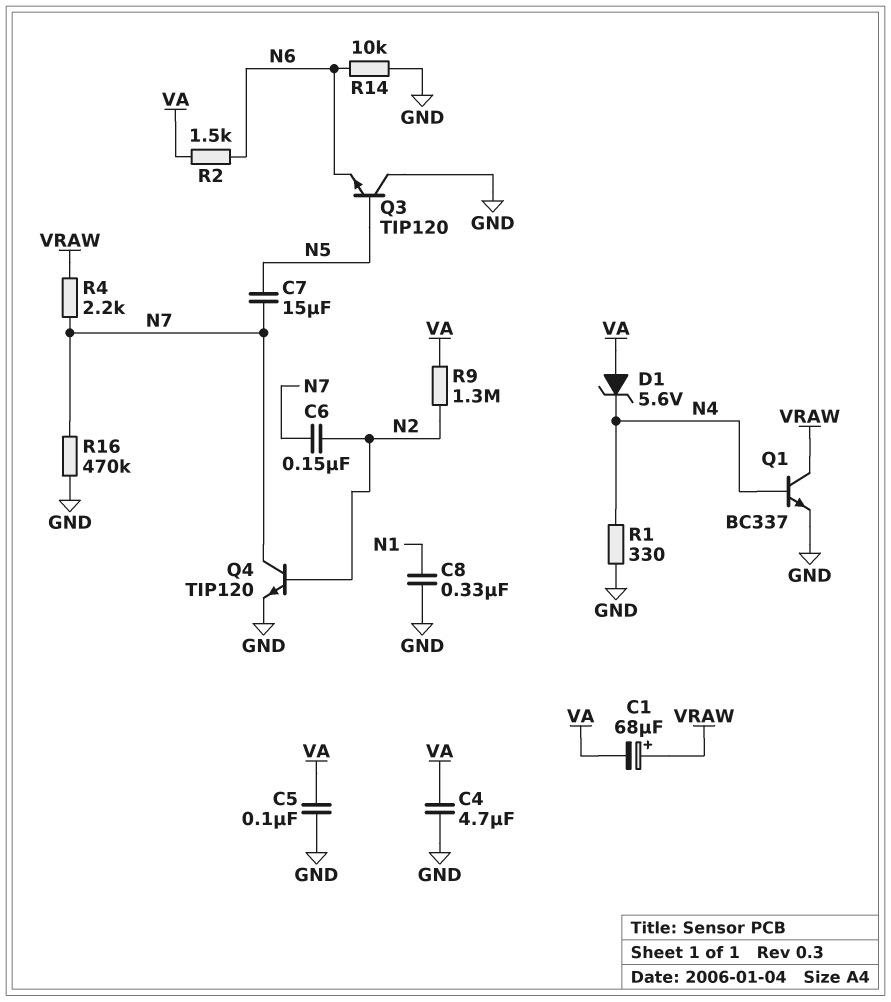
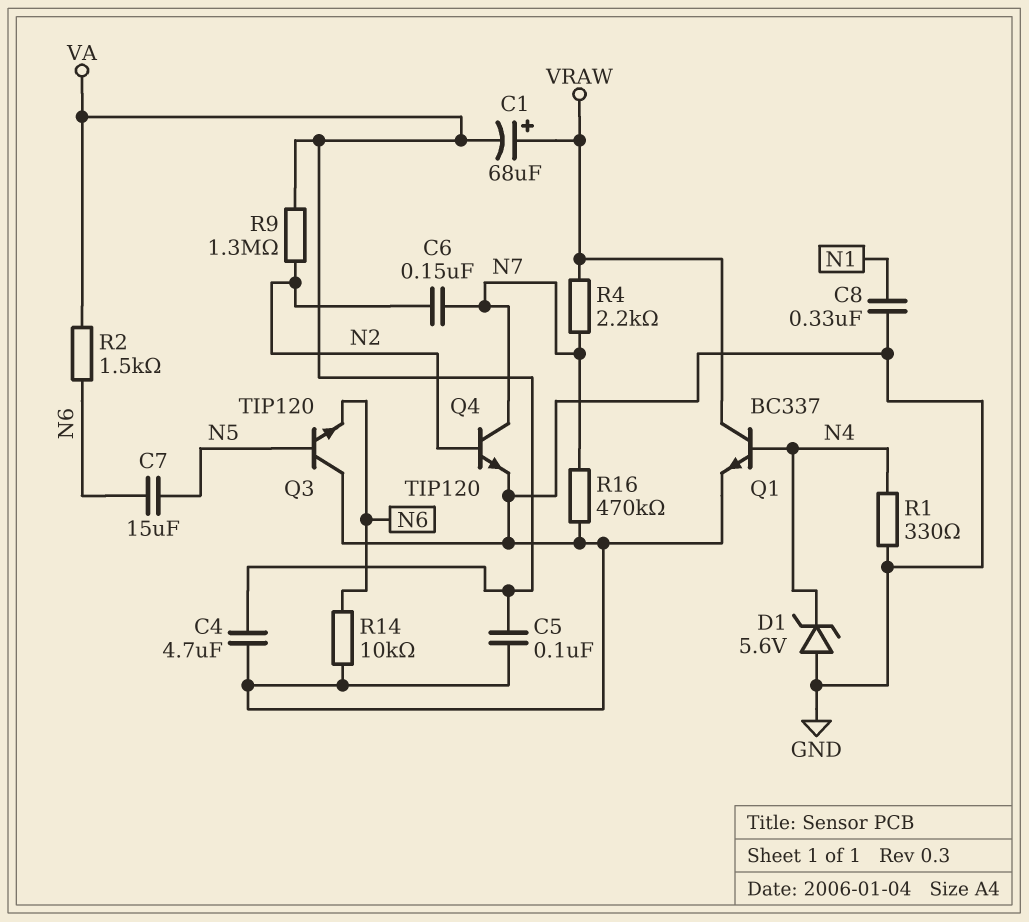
C7: 15uF (N5, N7) -> 15uF (N5, N6)
D1: zener 5.6V (A VA, K N4) -> zener 5.6V (A GND, K N4)

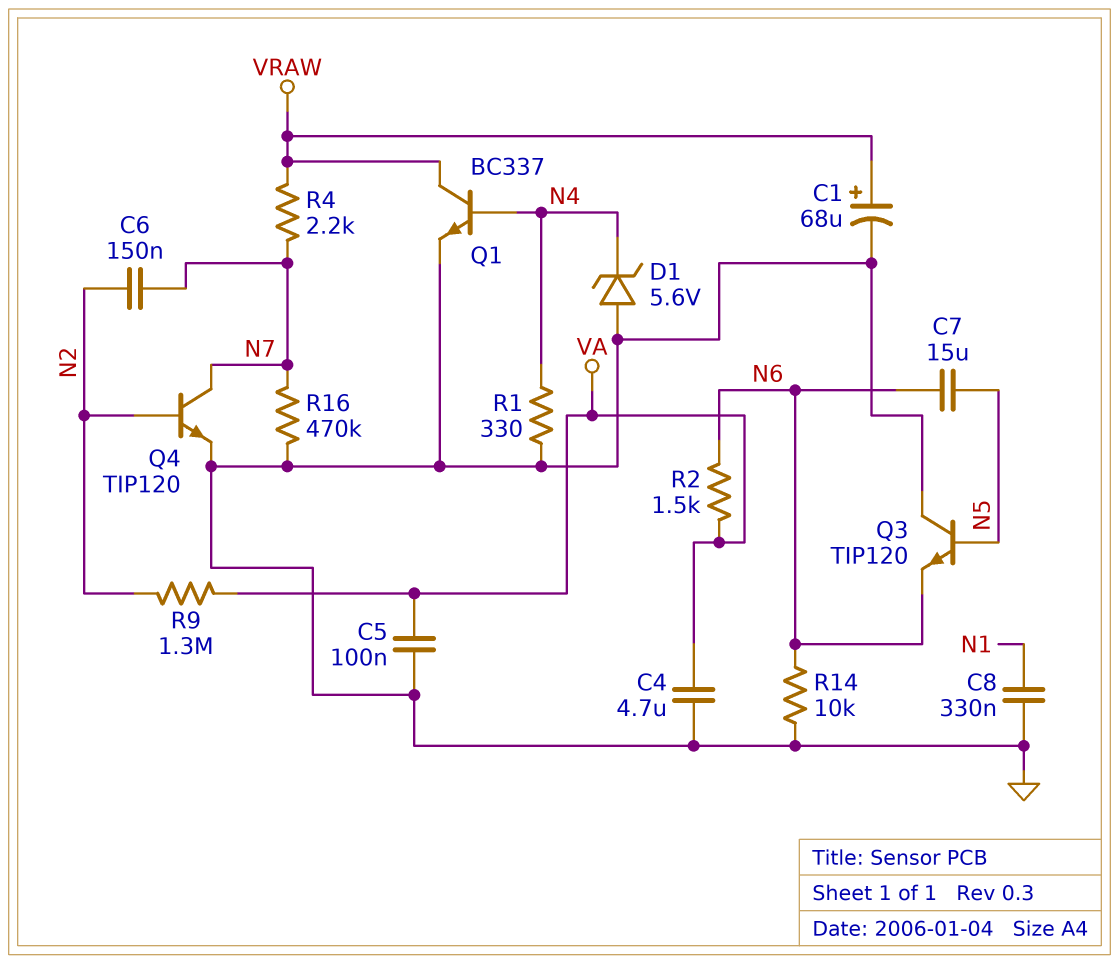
C1: 68uF (plus VRAW, minus VA) -> 68uF (plus VRAW, minus GND)

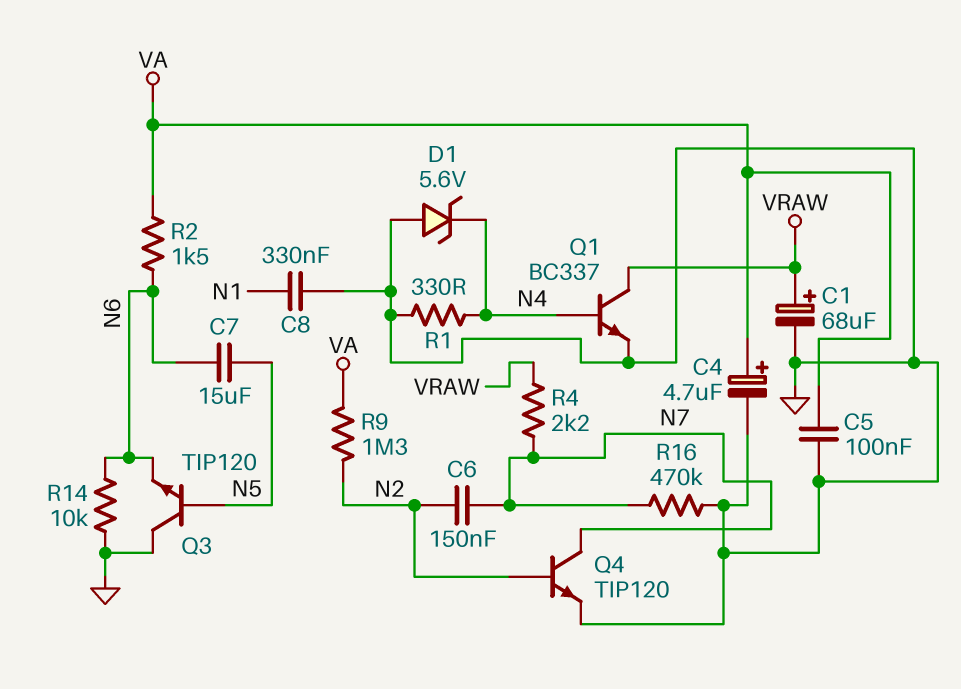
C4: 4.7uF (GND, VA) -> 4.7uF (plus VA, minus GND)

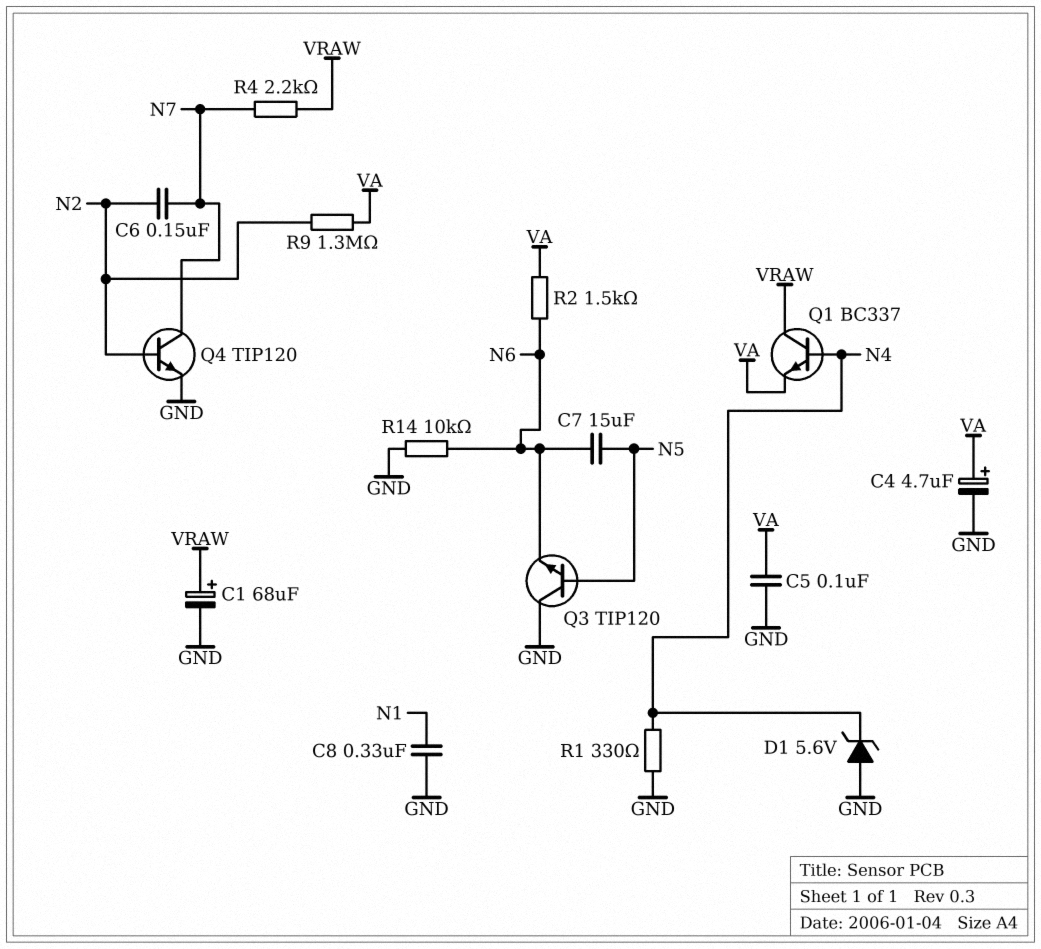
Q1: NPN BC337 (B N4, C VRAW, E GND) -> NPN BC337 (B N4, C VRAW, E VA)
R16: 470k (GND, N7) -> none

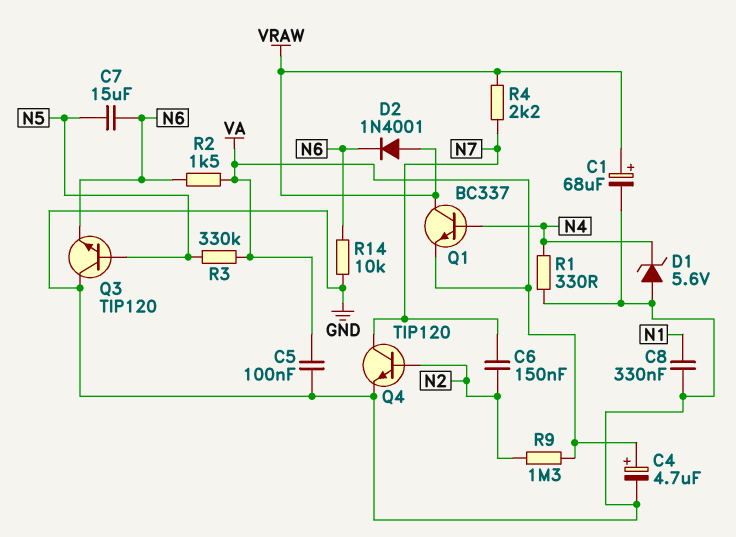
D2: none -> diode 1N4001 (A VRAW, K N6)
R3: none -> 330k (N5, VA)

